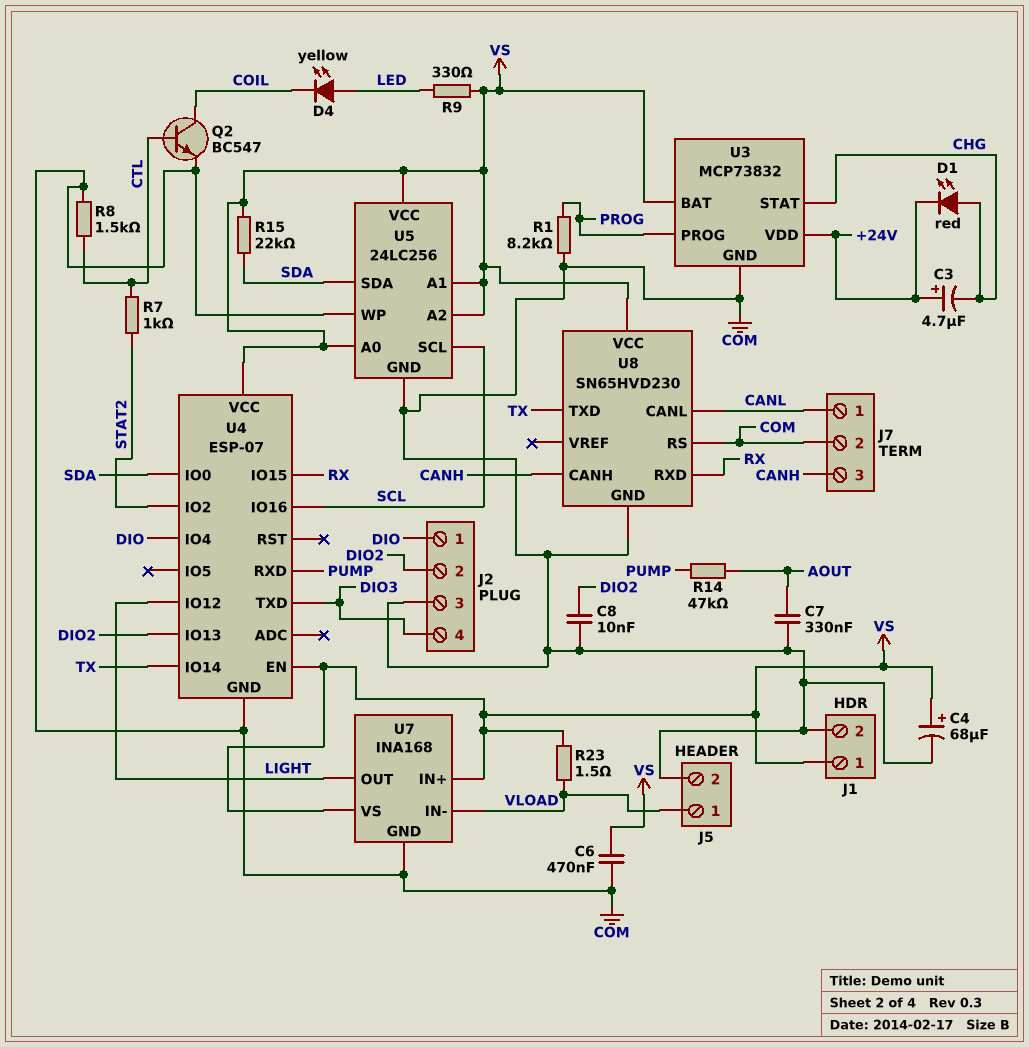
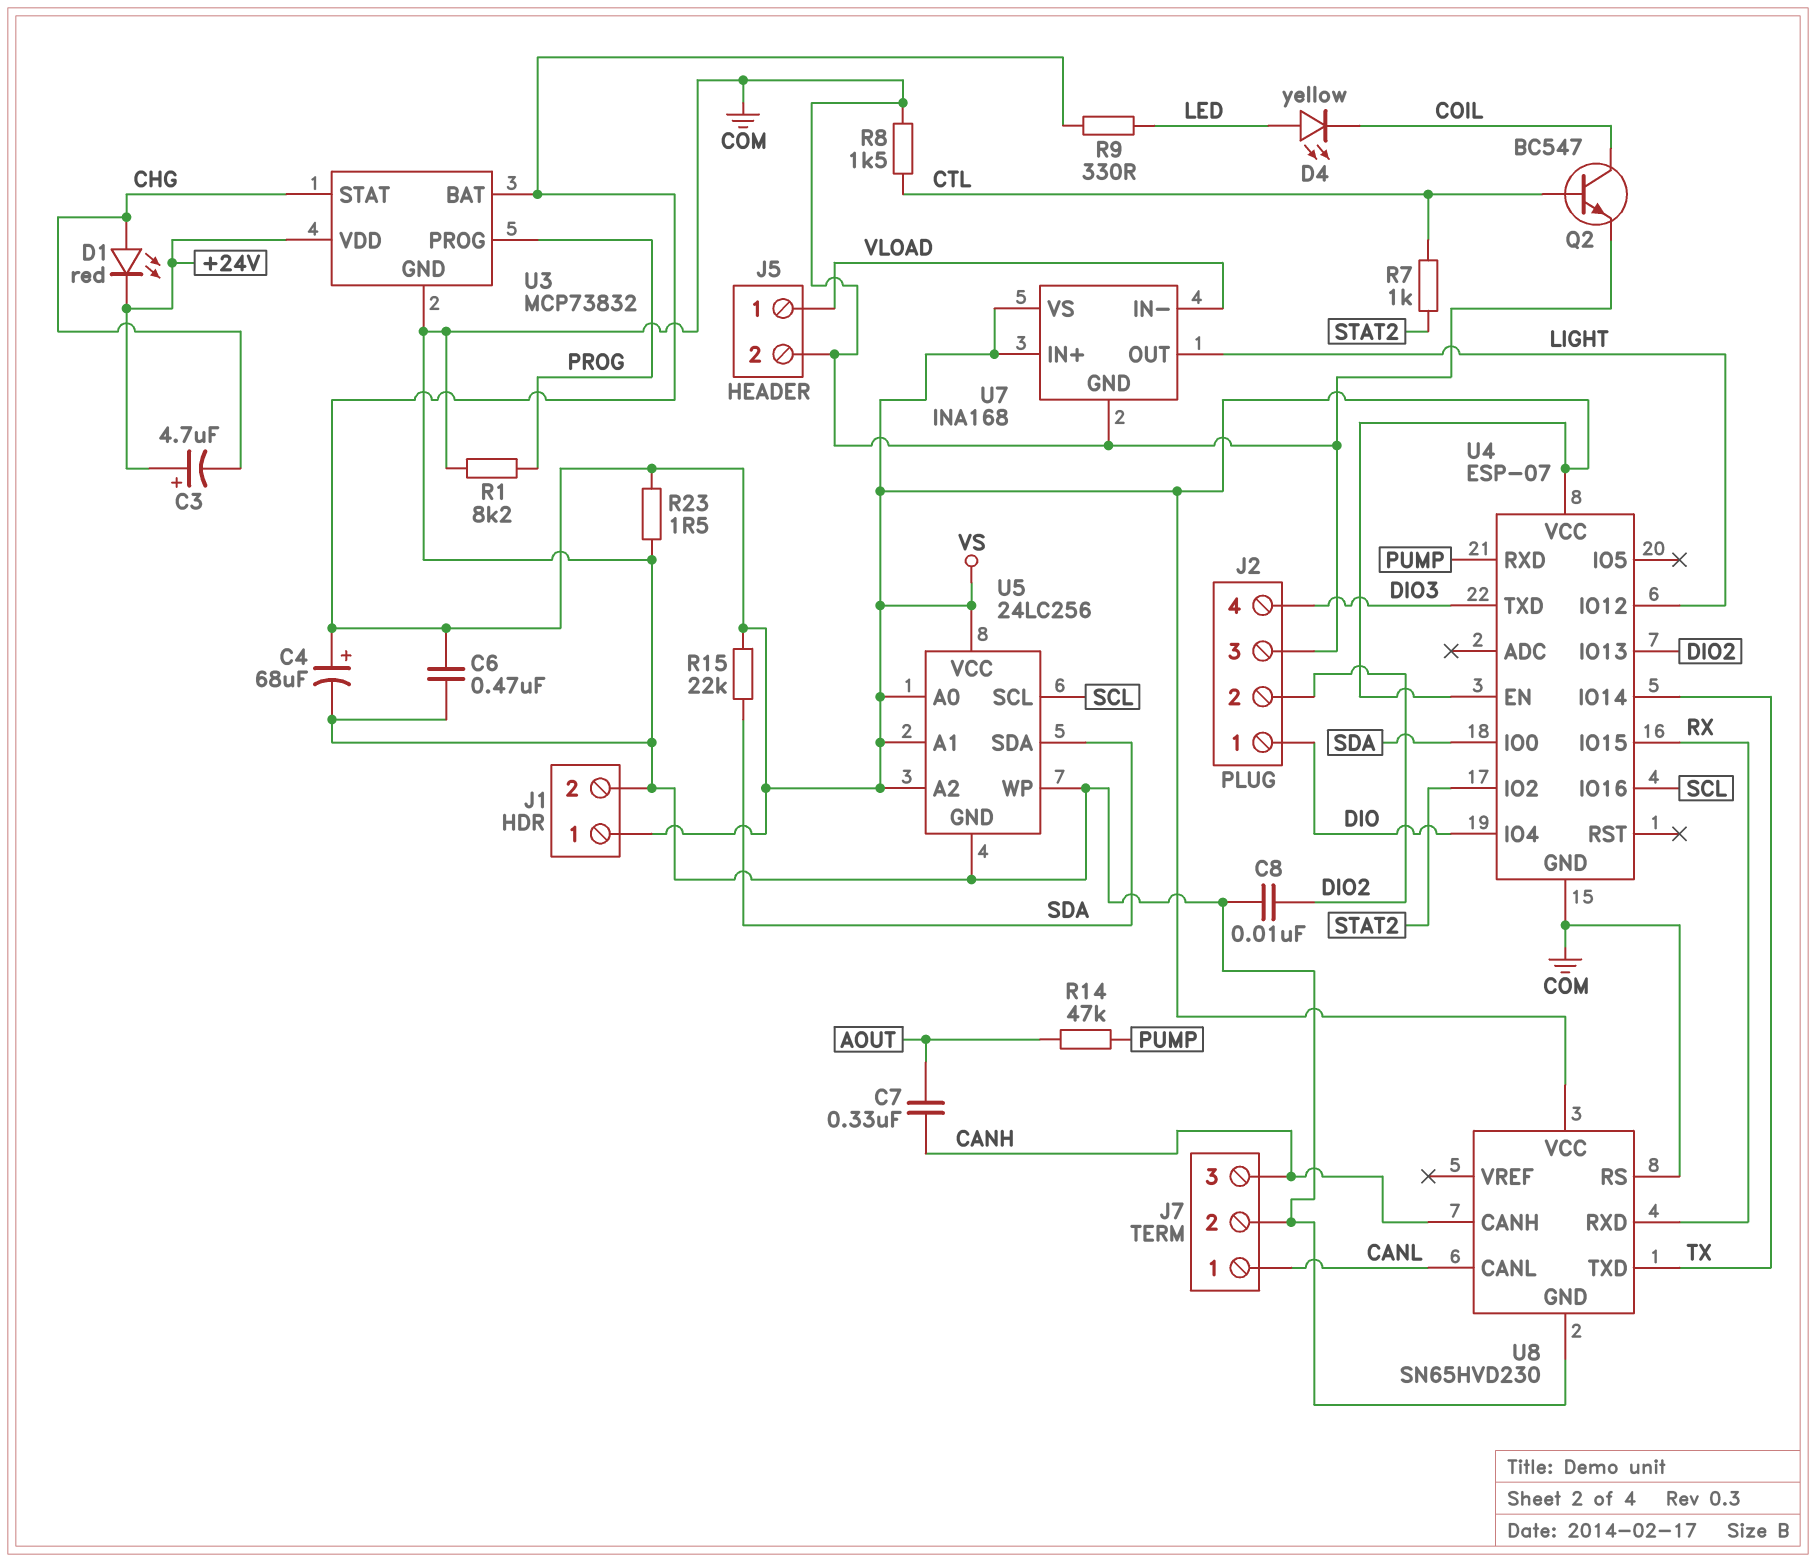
C7: 330nF (AOUT, COM) -> 330nF (AOUT, CANH)
R23: 1.5 (VLOAD, VS) -> 1.5 (COM, VS)

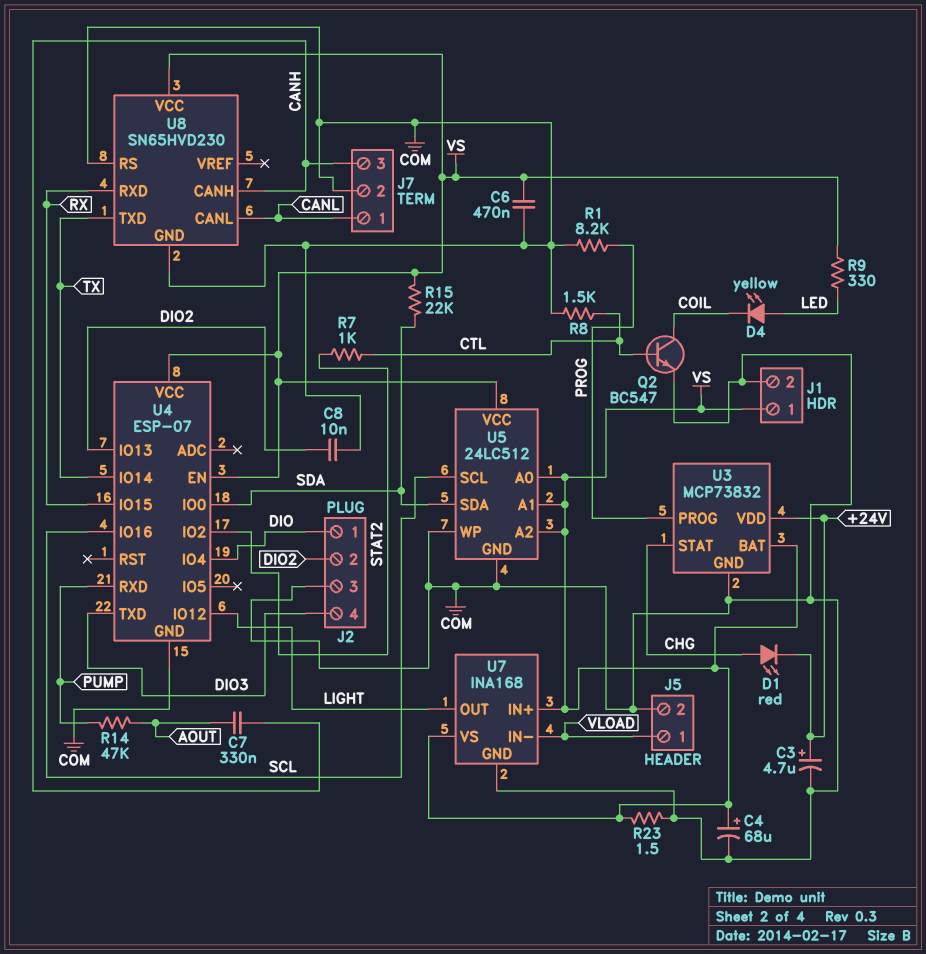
C3: 4.7uF (plus +24V, minus CHG) -> 4.7uF (plus +24V, minus COM)
U5: 24LC256 -> 24LC512

